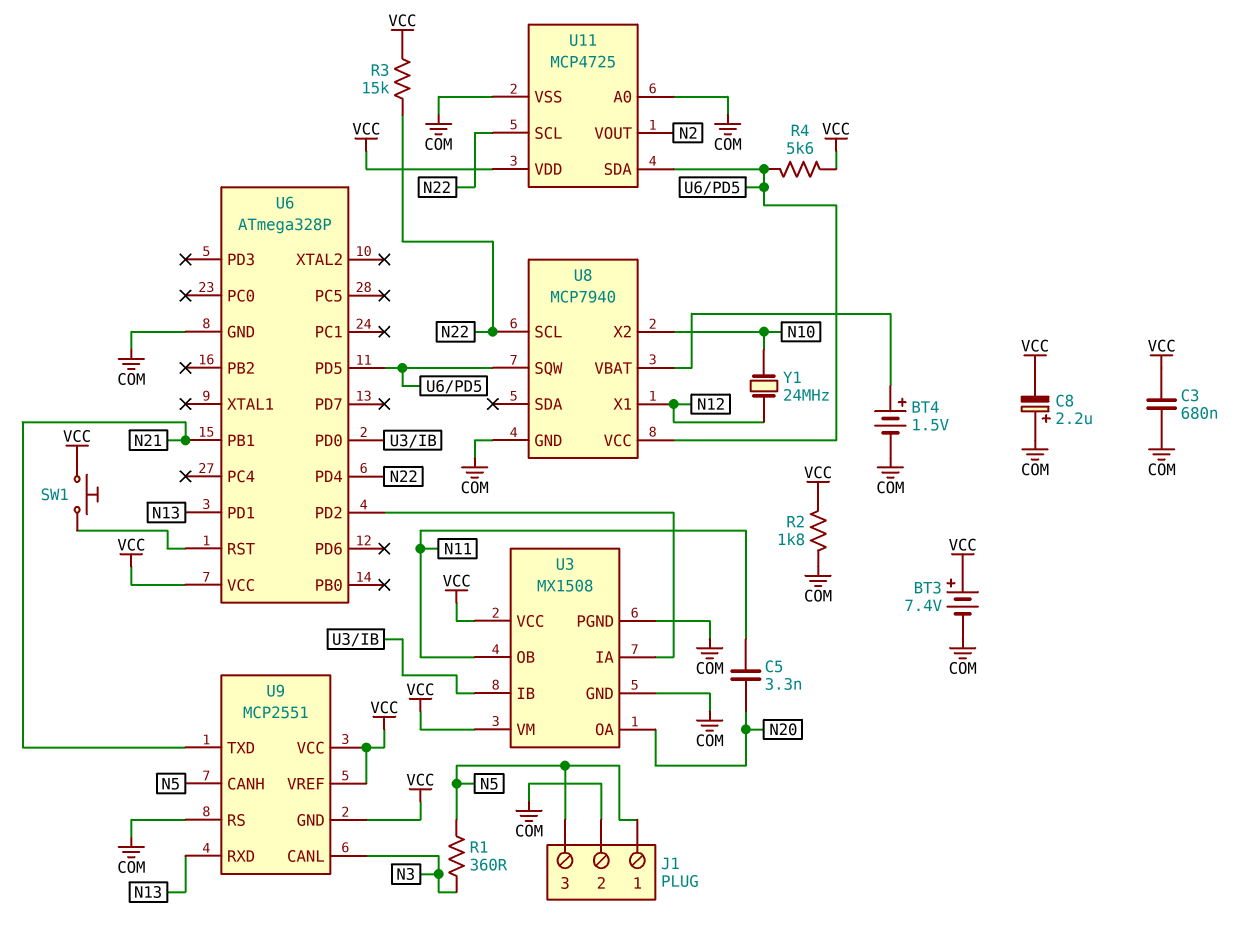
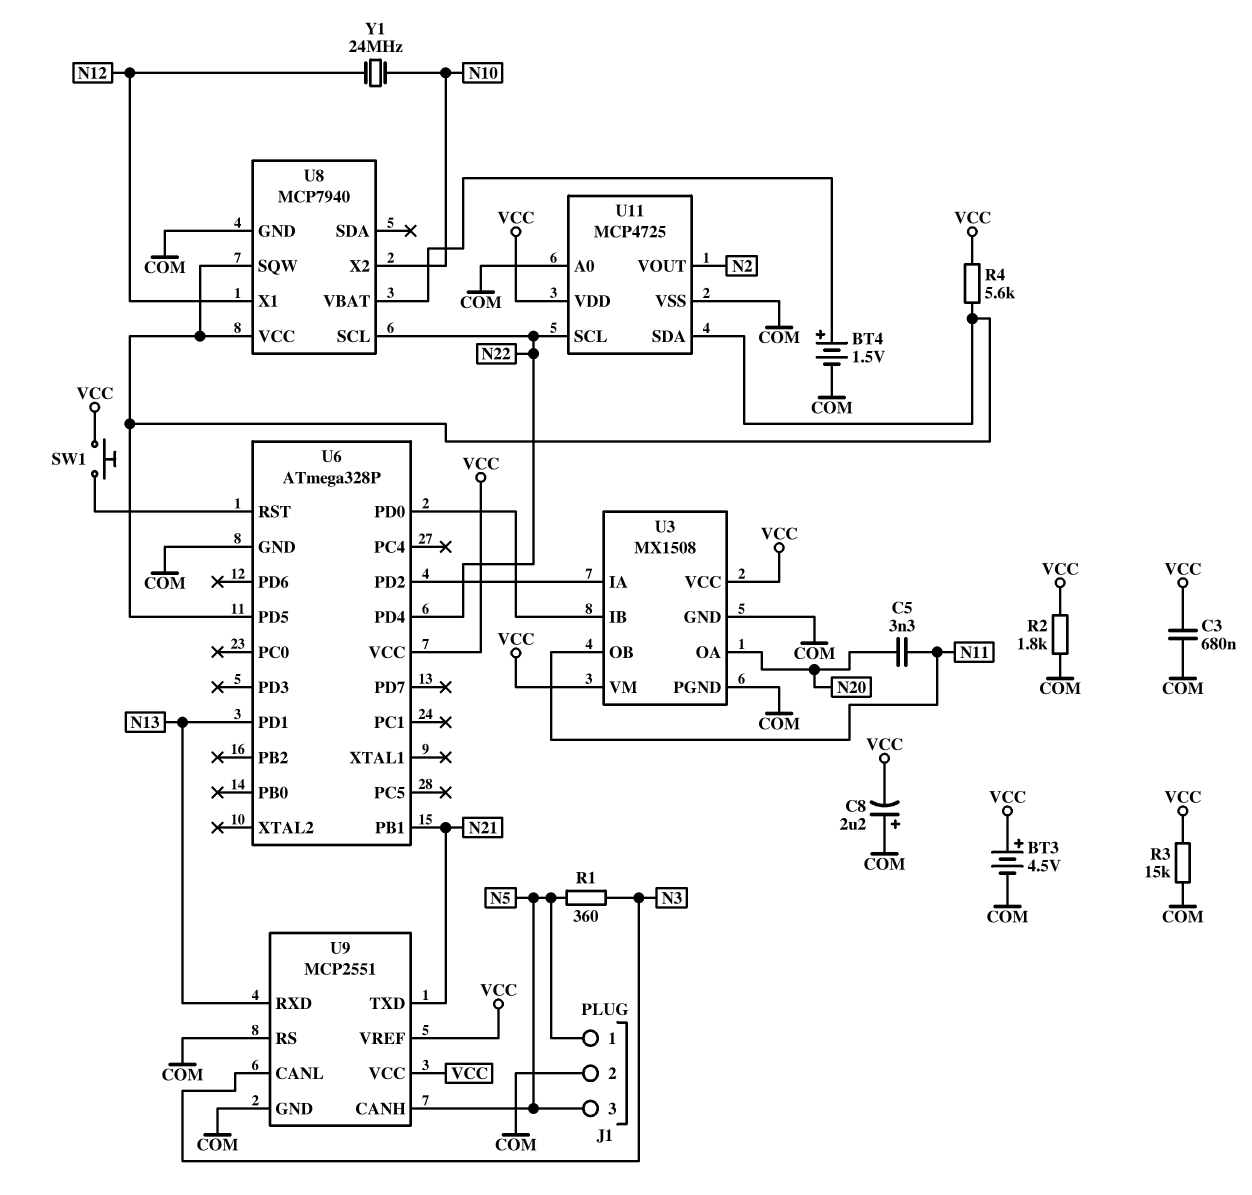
BT3: 7.4V (plus VCC, minus COM) -> 4.5V (plus VCC, minus COM)
R3: 15k (N22, VCC) -> 15k (COM, VCC)
U9 pin GND: VCC -> COM

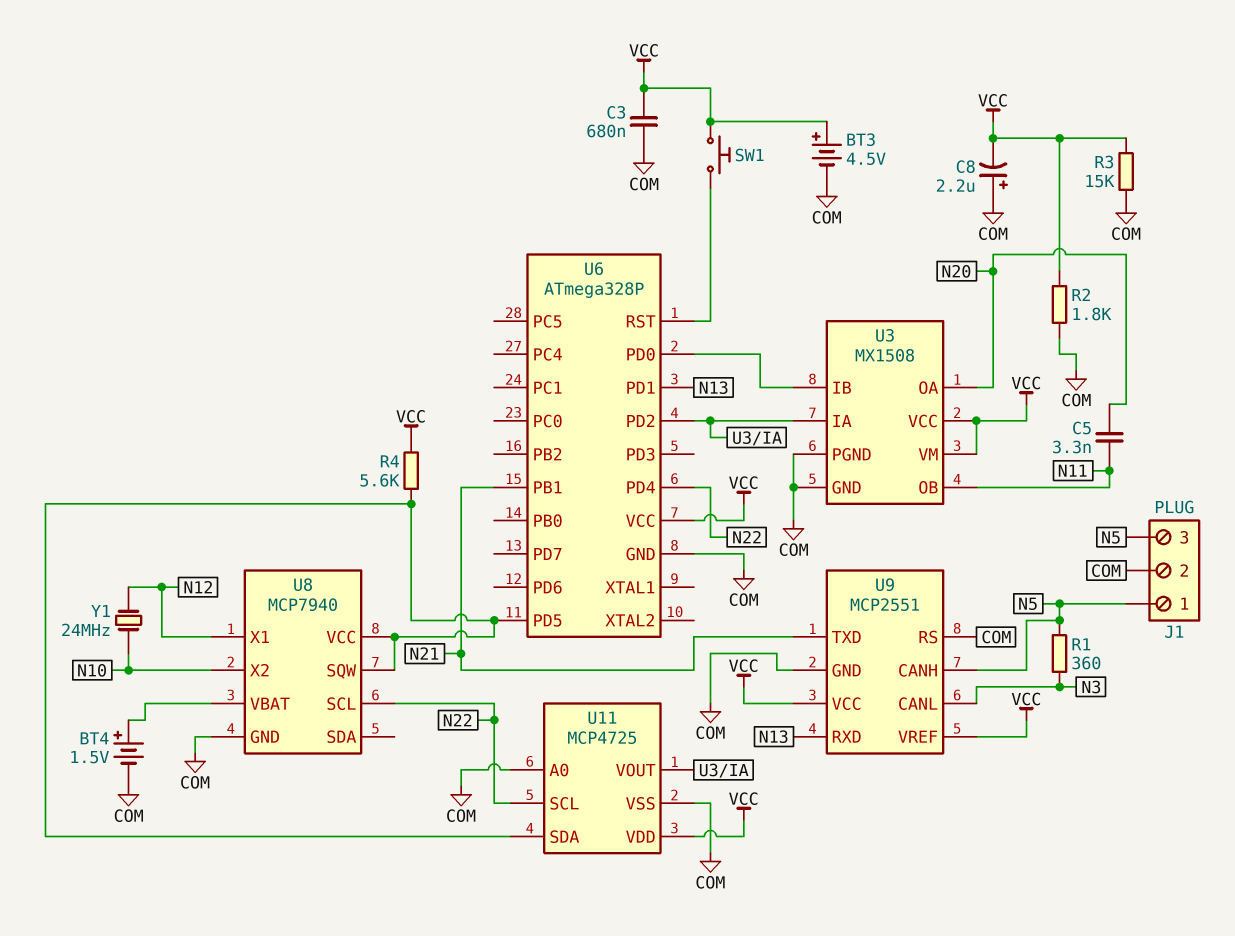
U11 pin VOUT: N2 -> U3/IA

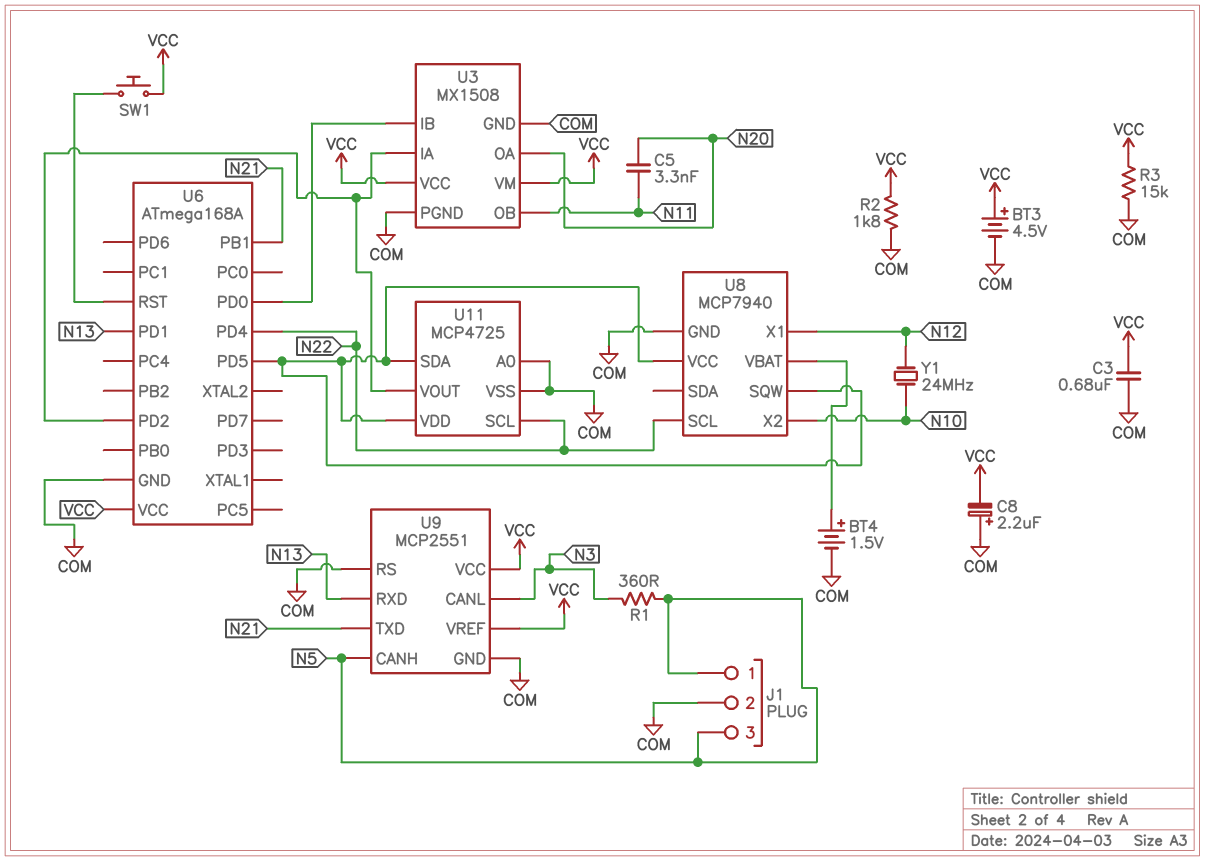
R4: 5.6k (U6/PD5, VCC) -> none
U6: ATmega328P -> ATmega168A
U11 pin VDD: VCC -> U6/PD5

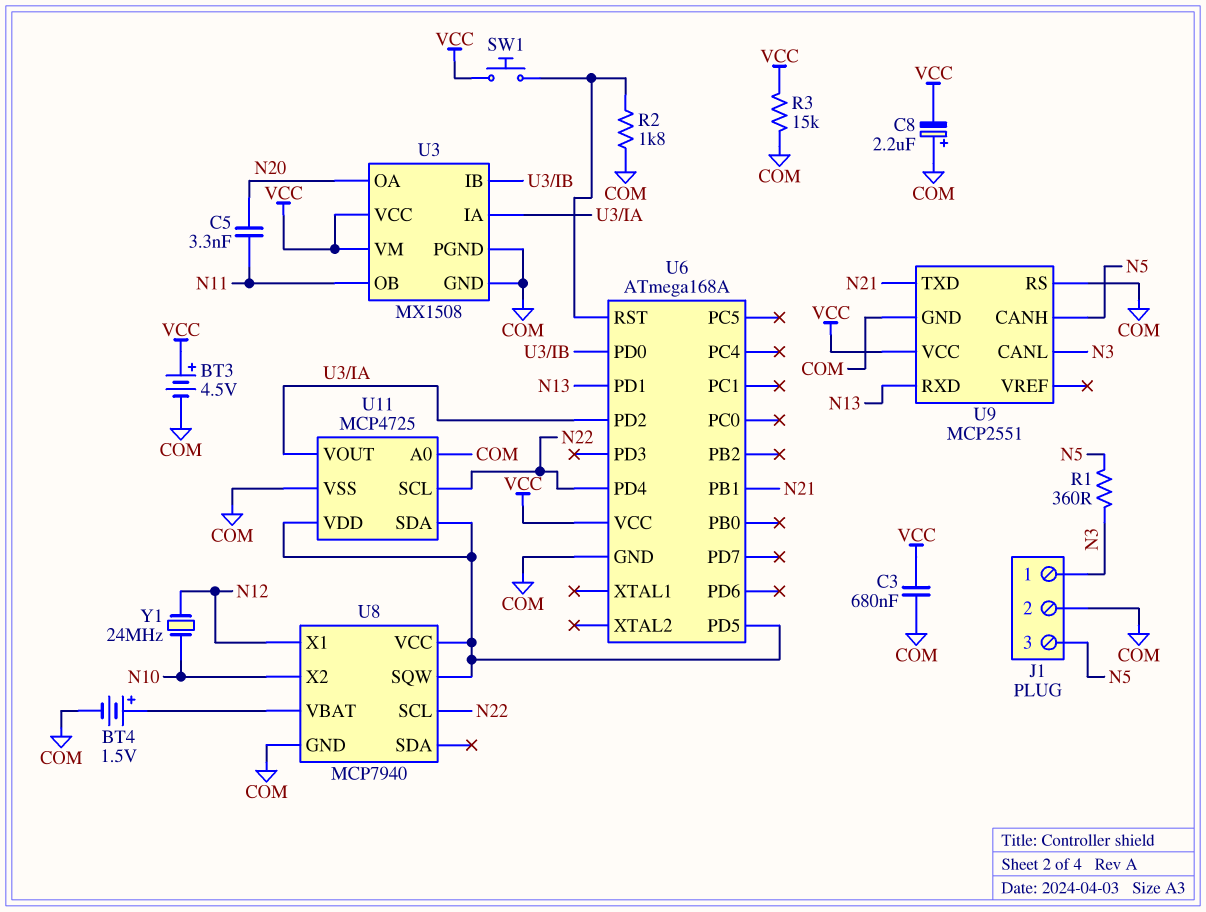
J1 pin 1: N5 -> N3
R2: 1.8k (COM, VCC) -> 1.8k (COM, U6/RST)
U9 pin VREF: VCC -> none

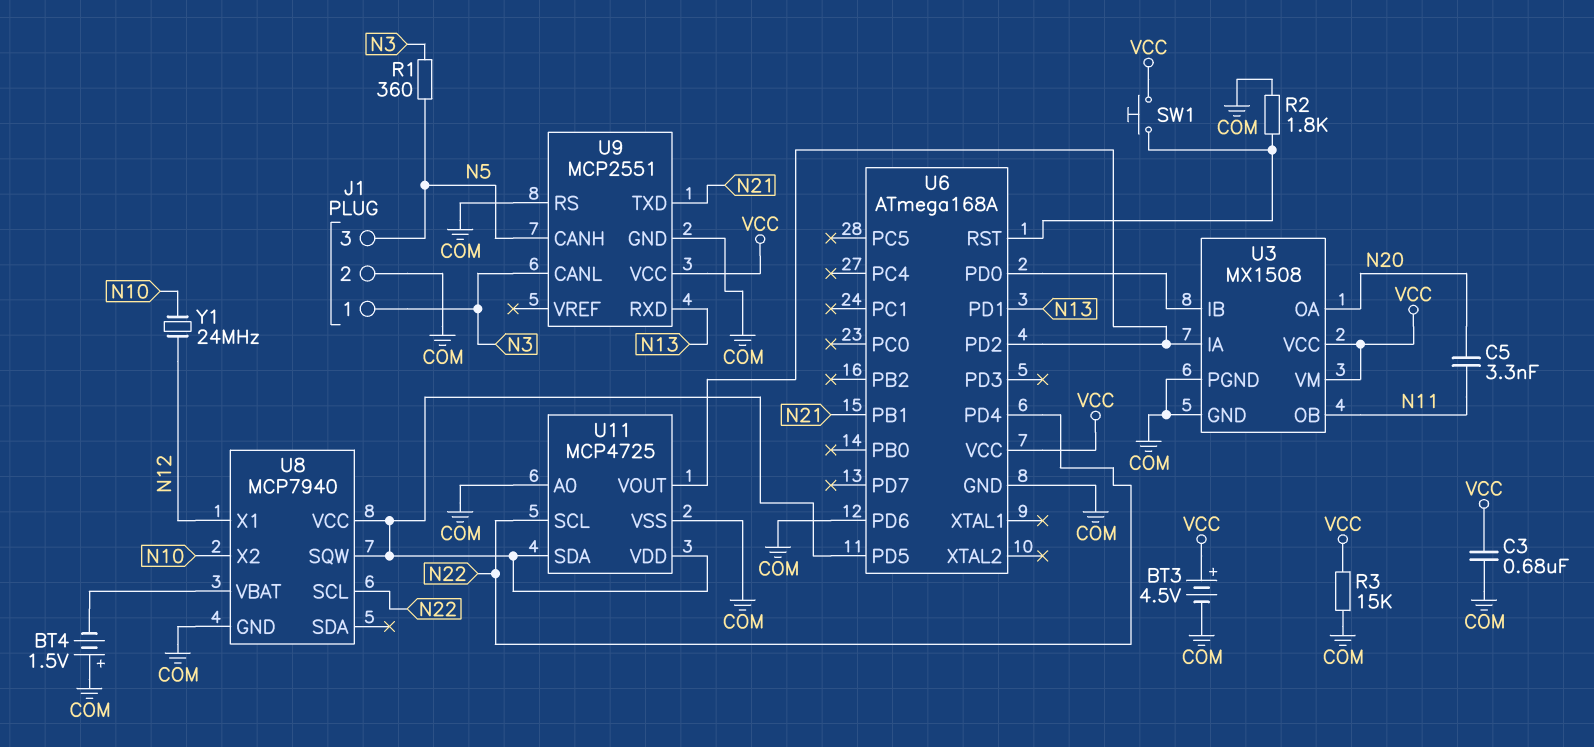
BT4: 1.5V (plus U8/VBAT, minus COM) -> 1.5V (plus COM, minus U8/VBAT)
C8: 2.2uF (plus COM, minus VCC) -> none
U6 pin PD6: none -> COM

